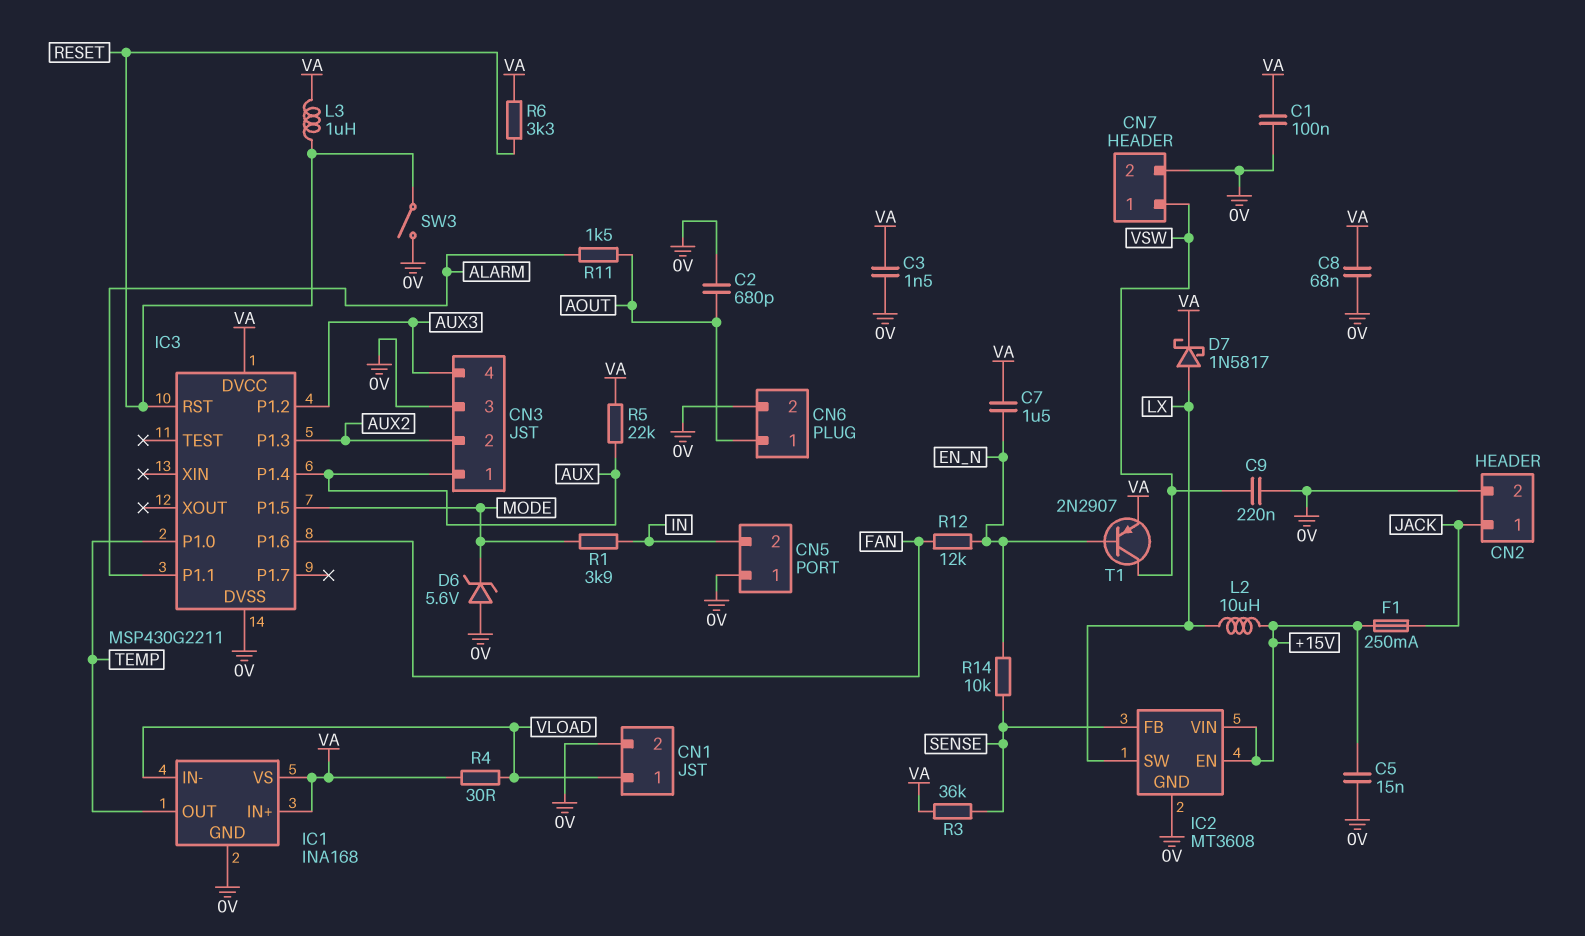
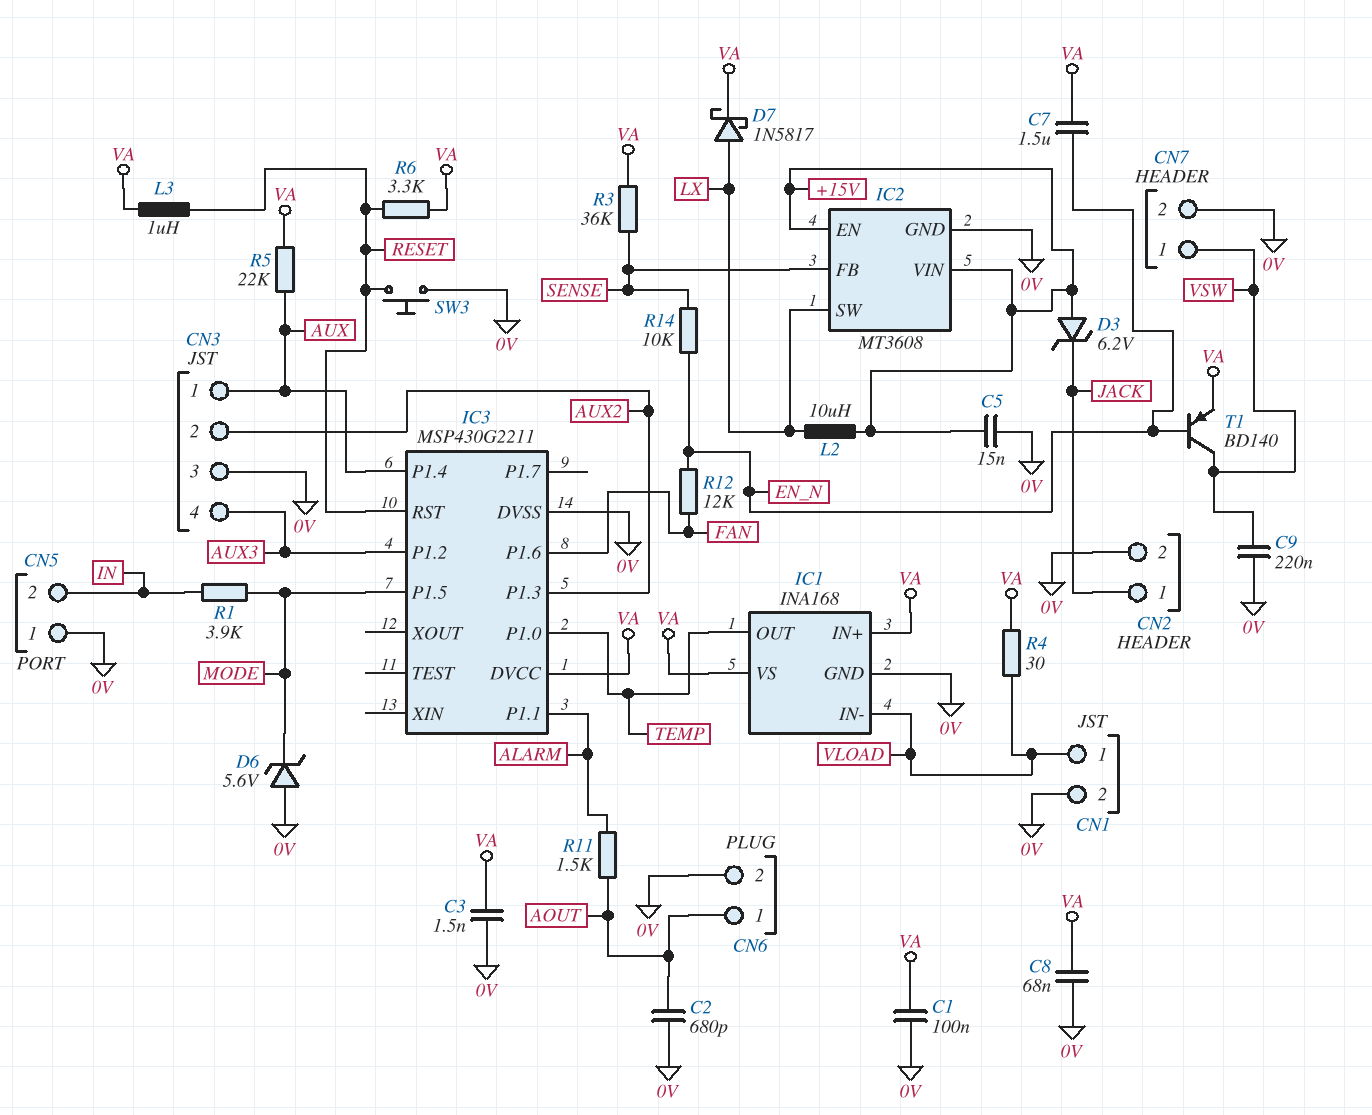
D3: none -> zener 6.2V (A +15V, K JACK)
F1: 250mA (+15V, JACK) -> none
SW3: switch (0V, RESET) -> button (0V, RESET)
T1: PNP 2N2907 (B EN_N, C VSW, E VA) -> PNP BD140 (B EN_N, C VSW, E VA)

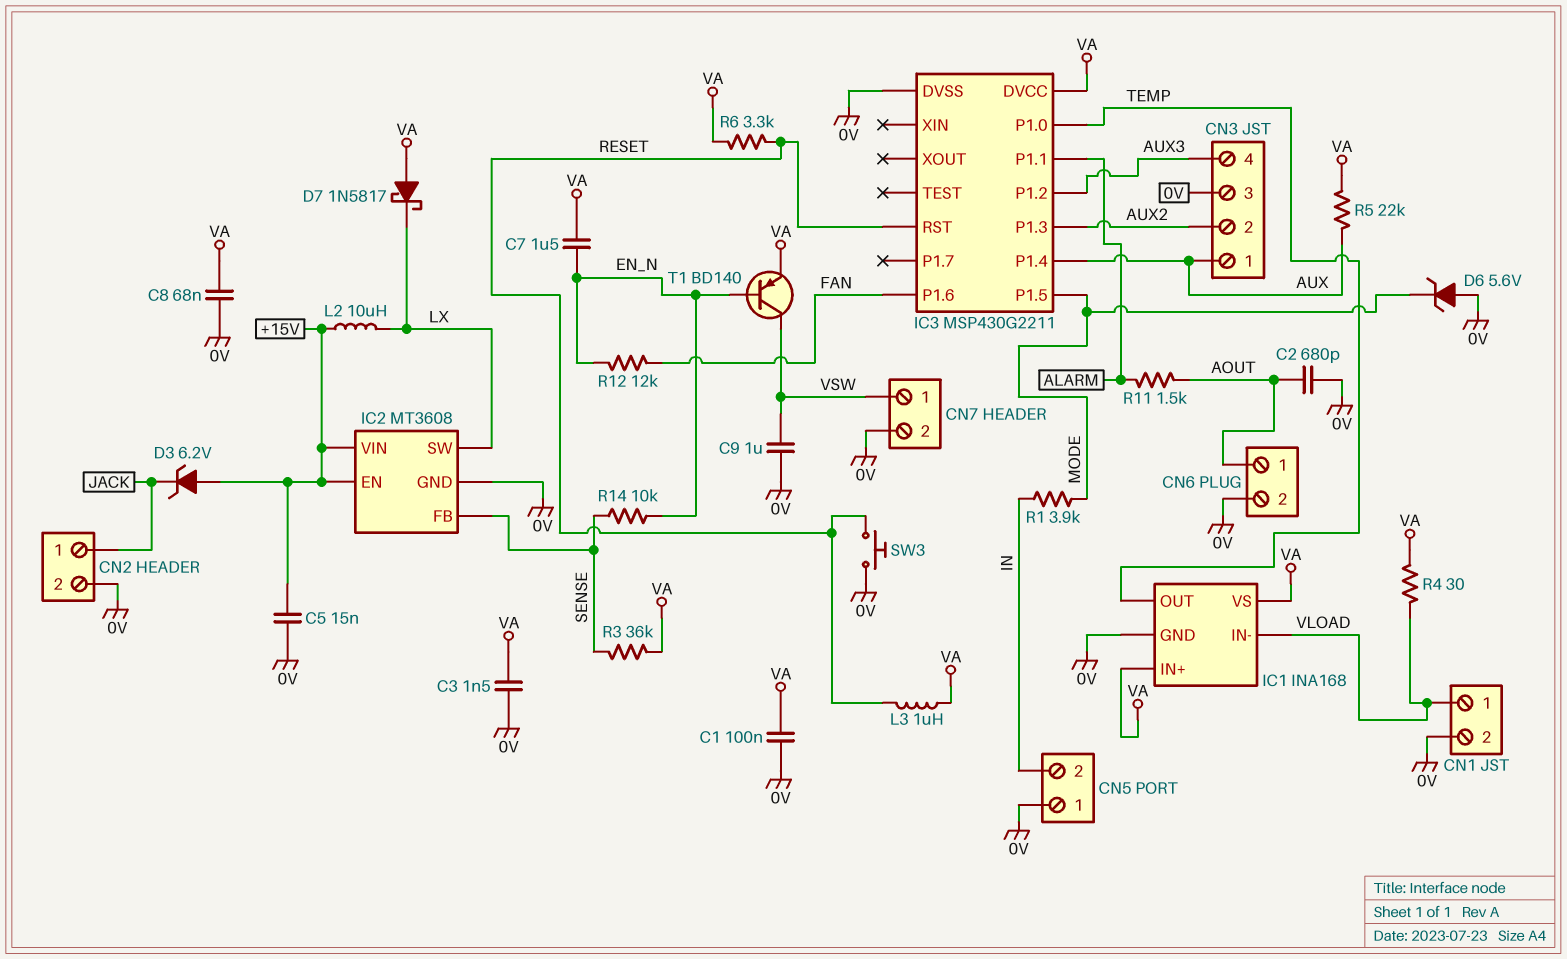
C9: 220nF (0V, VSW) -> 1uF (0V, VSW)
D7: schottky 1N5817 (A LX, K VA) -> schottky 1N5817 (A VA, K LX)

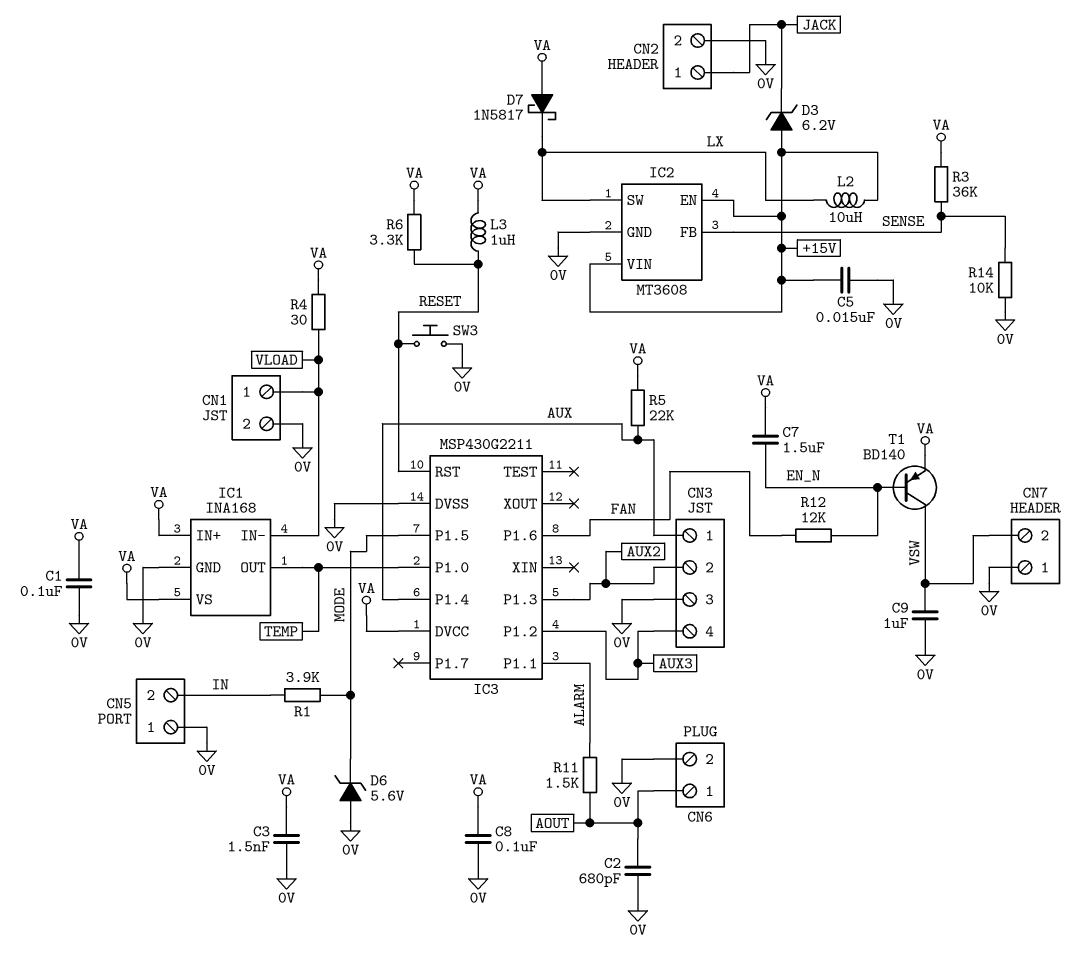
C8: 68nF (0V, VA) -> 100nF (0V, VA)
CN7 pin 1: VSW -> 0V
CN7 pin 2: 0V -> VSW
R14: 10k (EN_N, SENSE) -> 10k (0V, SENSE)

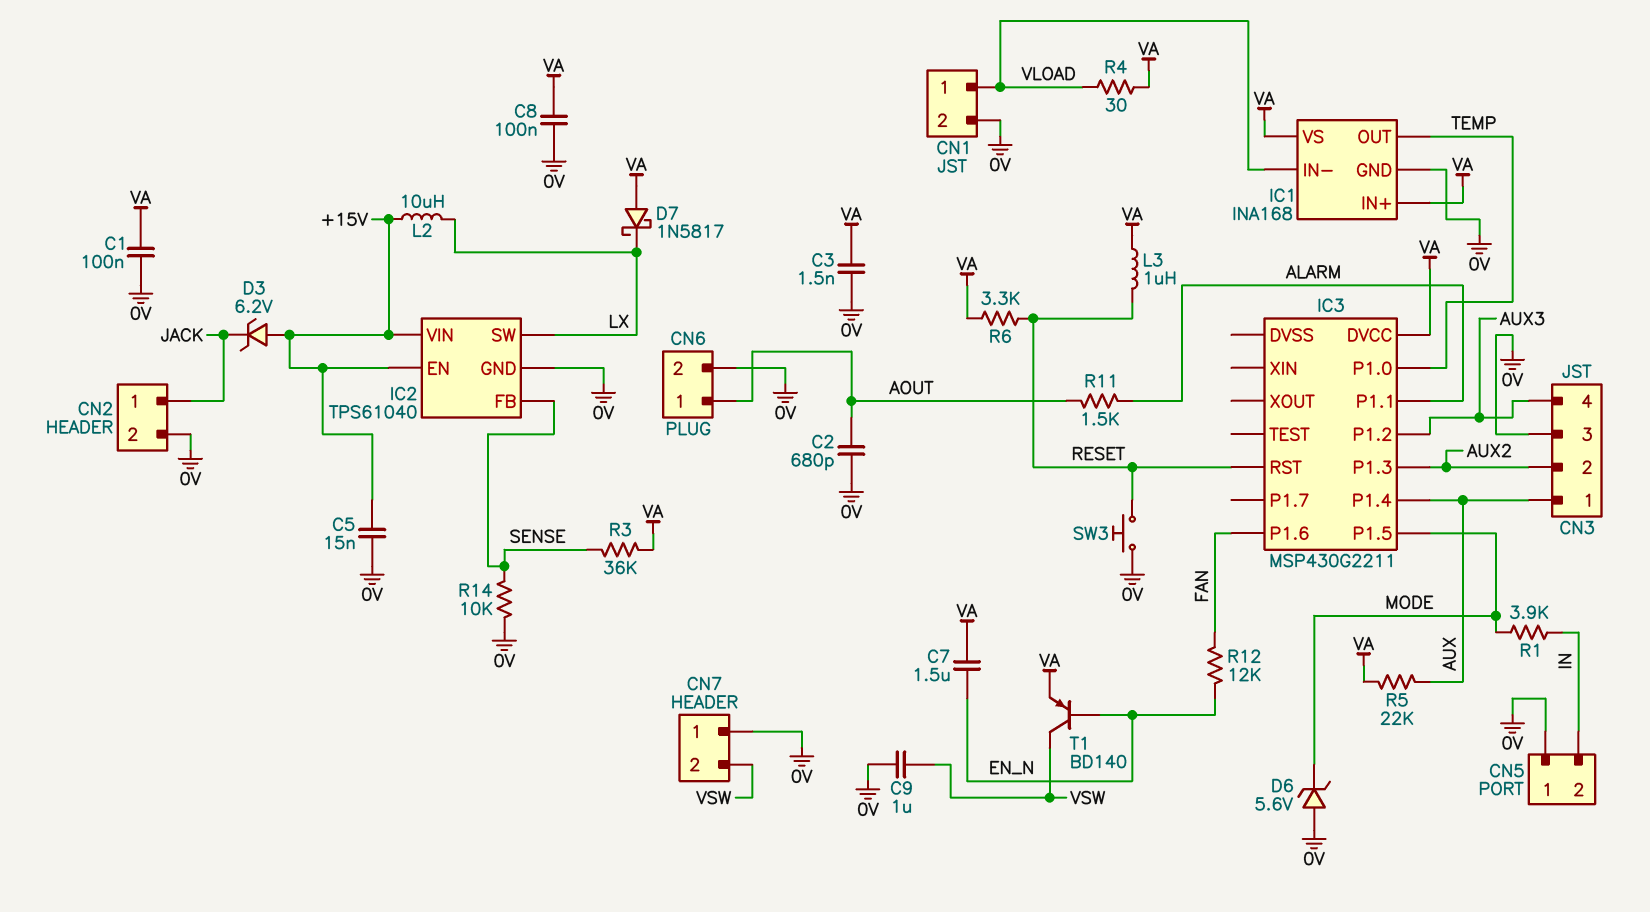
IC2: MT3608 -> TPS61040
IC3 pin DVSS: 0V -> none

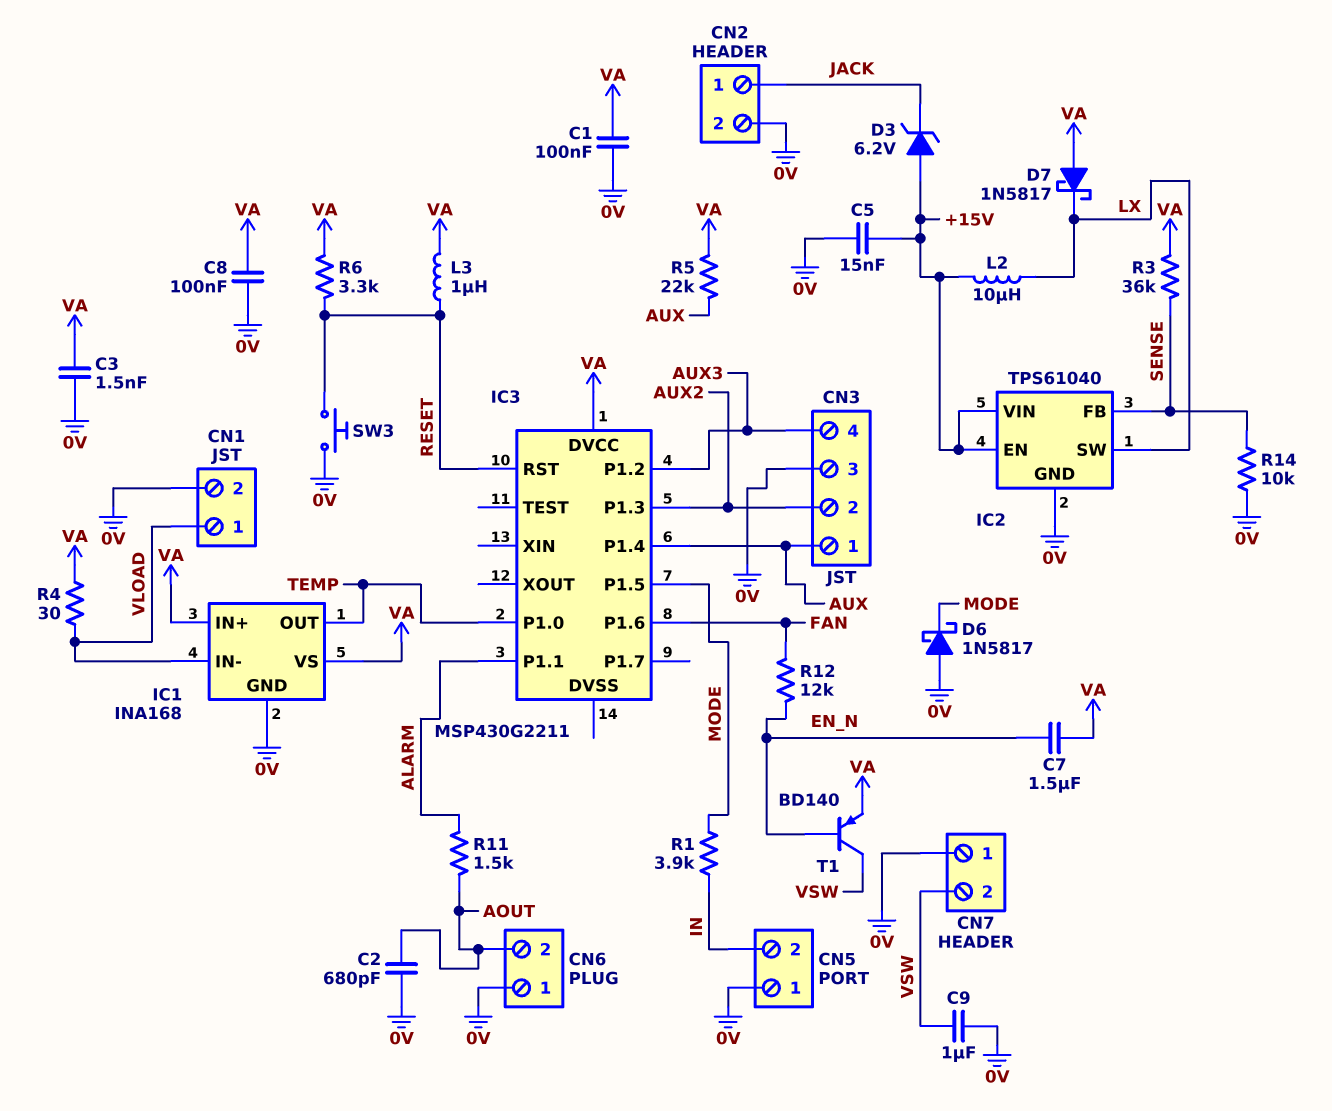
CN6 pin 1: AOUT -> 0V
CN6 pin 2: 0V -> AOUT
D6: zener 5.6V (A 0V, K MODE) -> schottky 1N5817 (A 0V, K MODE)

